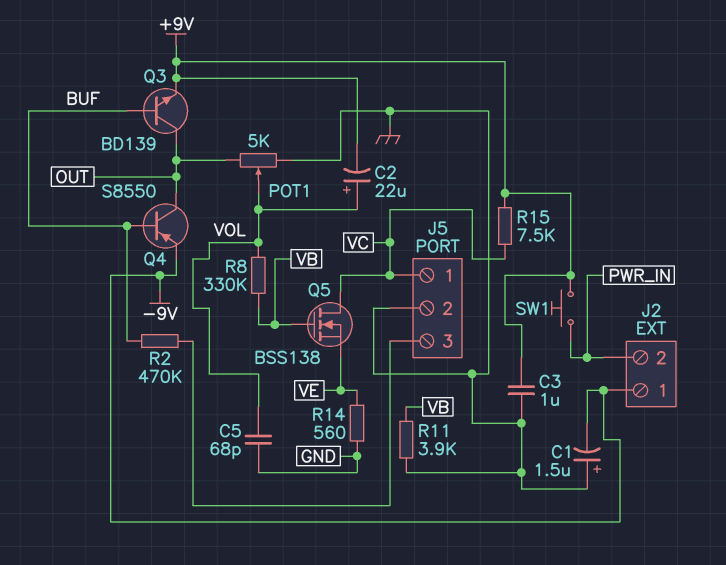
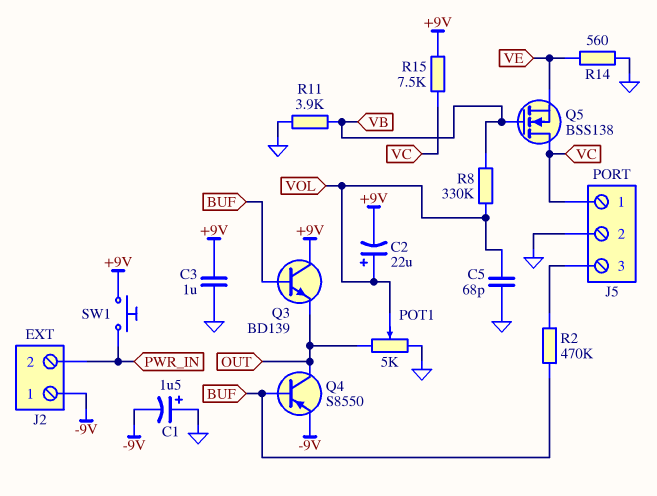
Q3: NPN BD139 (B BUF, C OUT, E +9V) -> NPN BD139 (B BUF, C +9V, E OUT)

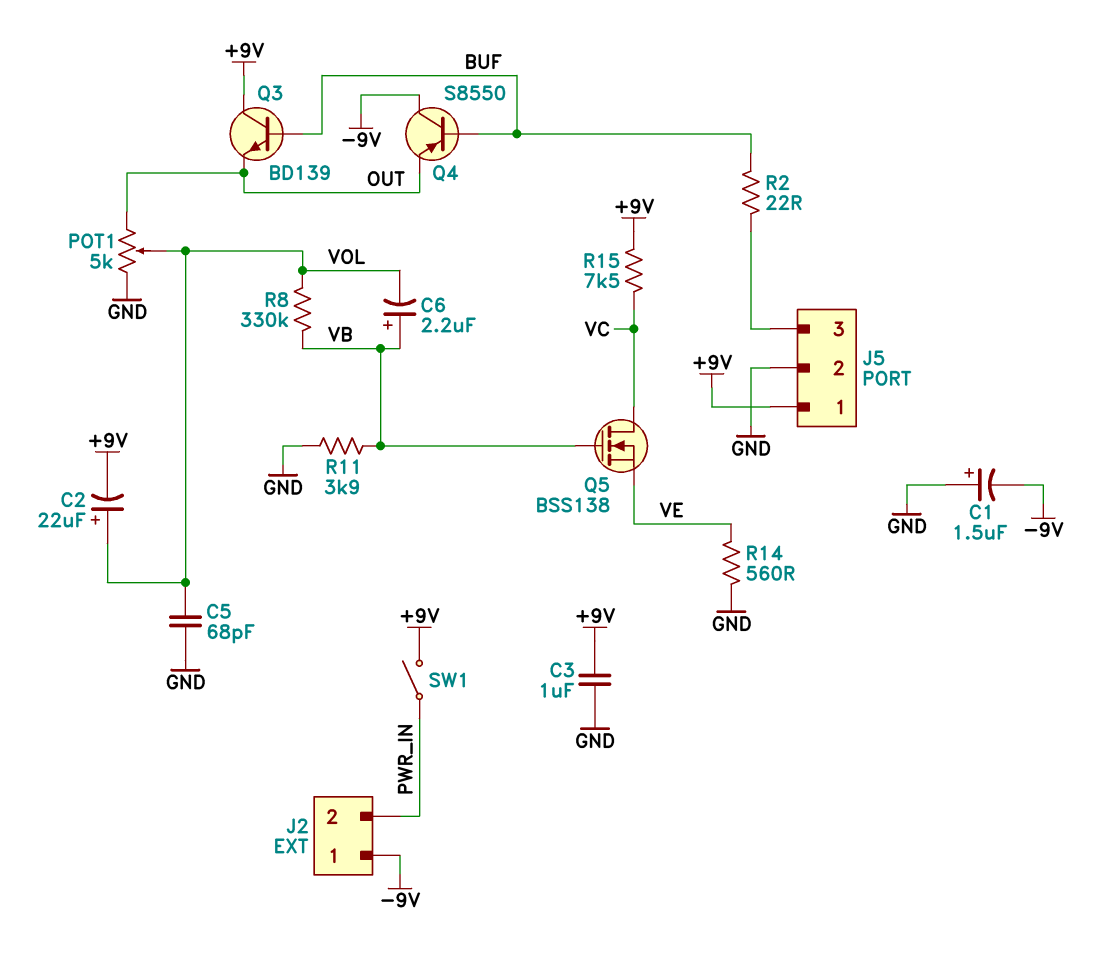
C6: none -> 2.2uF (plus VB, minus VOL)
J5 pin 1: VC -> +9V
Q4: PNP S8550 (B BUF, C OUT, E -9V) -> PNP S8550 (B BUF, C -9V, E OUT)
R2: 470k (BUF, J5/3) -> 22 (BUF, J5/3)
SW1: button (+9V, PWR_IN) -> switch (+9V, PWR_IN)

